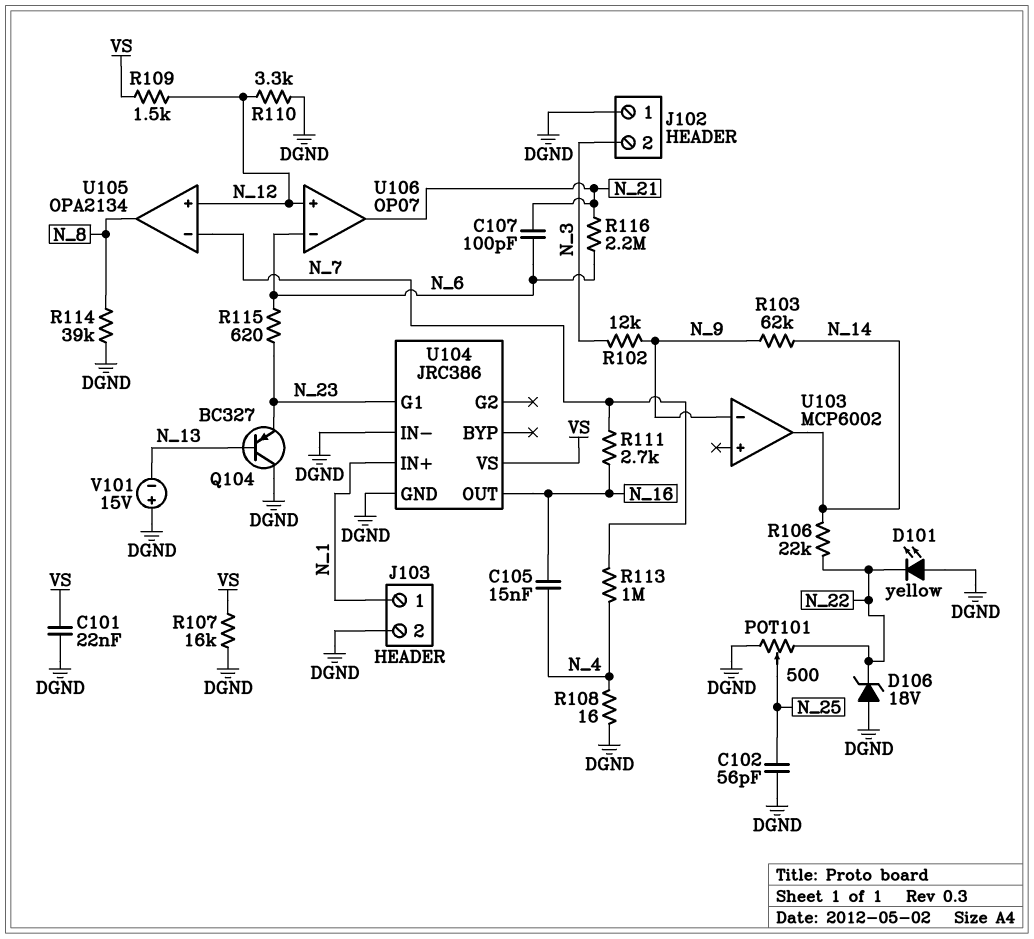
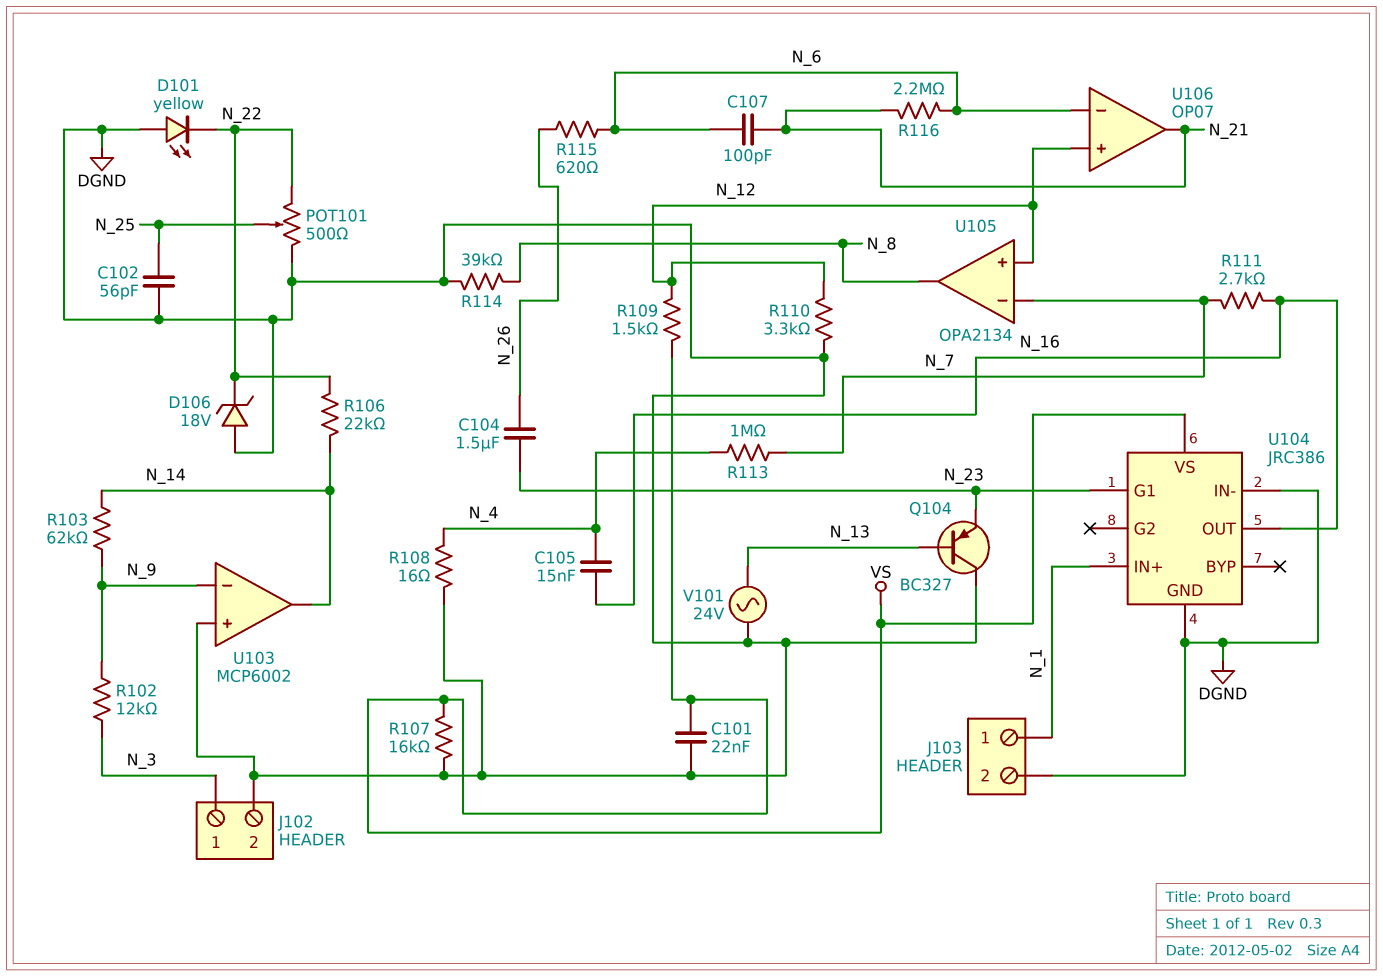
C104: none -> 1.5uF (N_23, N_26)
J102 pin 1: DGND -> N_3
J102 pin 2: N_3 -> DGND
R115: 620 (N_6, N_23) -> 620 (N_6, N_26)
U103 pin in+: none -> DGND
V101: 15V (plus DGND, minus N_13) -> AC 24V (DGND, N_13)

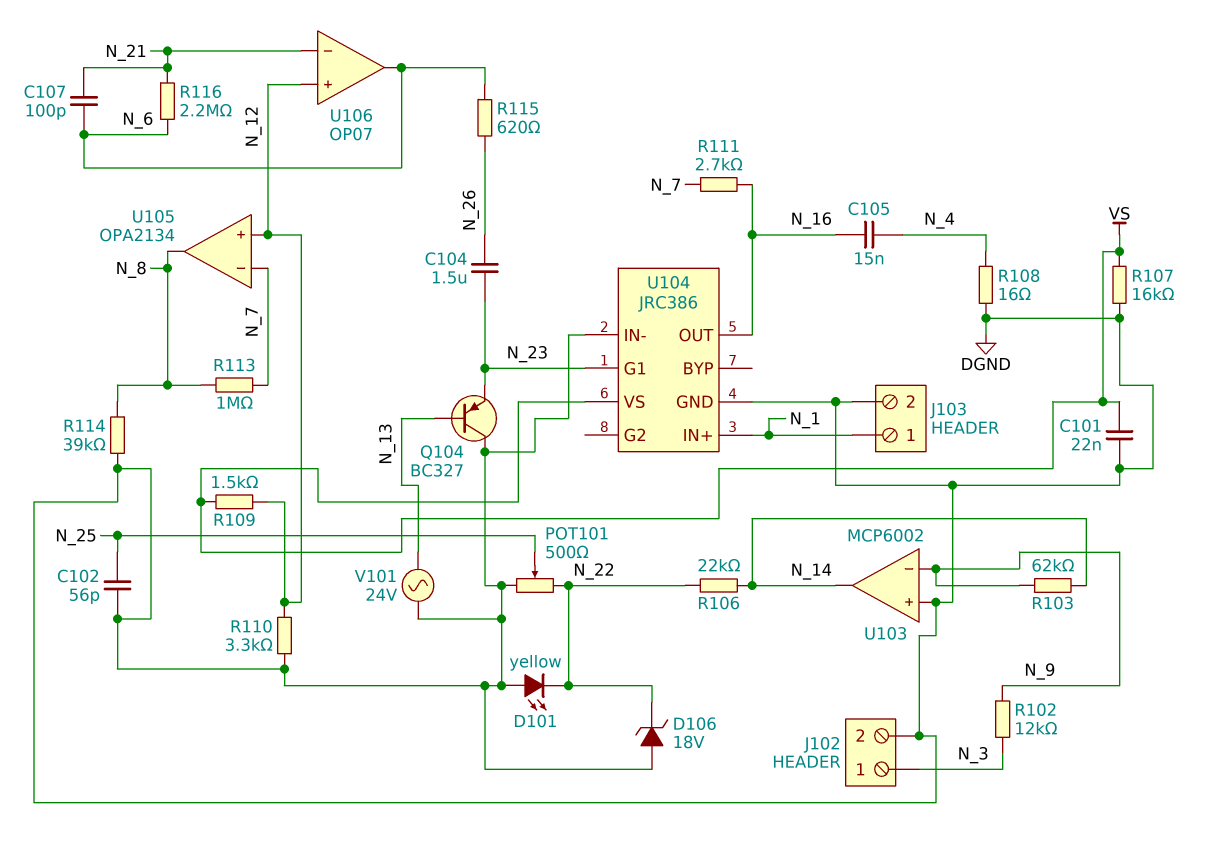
R113: 1M (N_4, N_7) -> 1M (N_7, N_8)
U106 pin in-: N_6 -> N_21
U106 pin out: N_21 -> N_6

